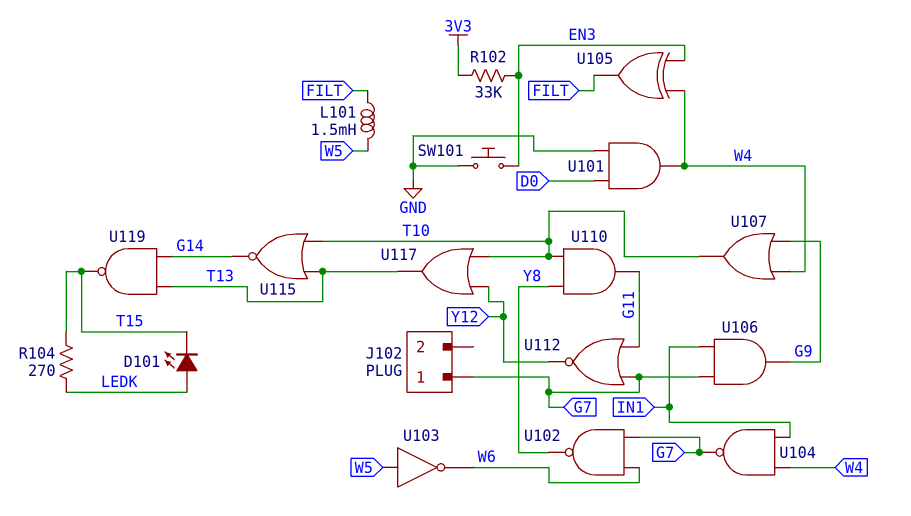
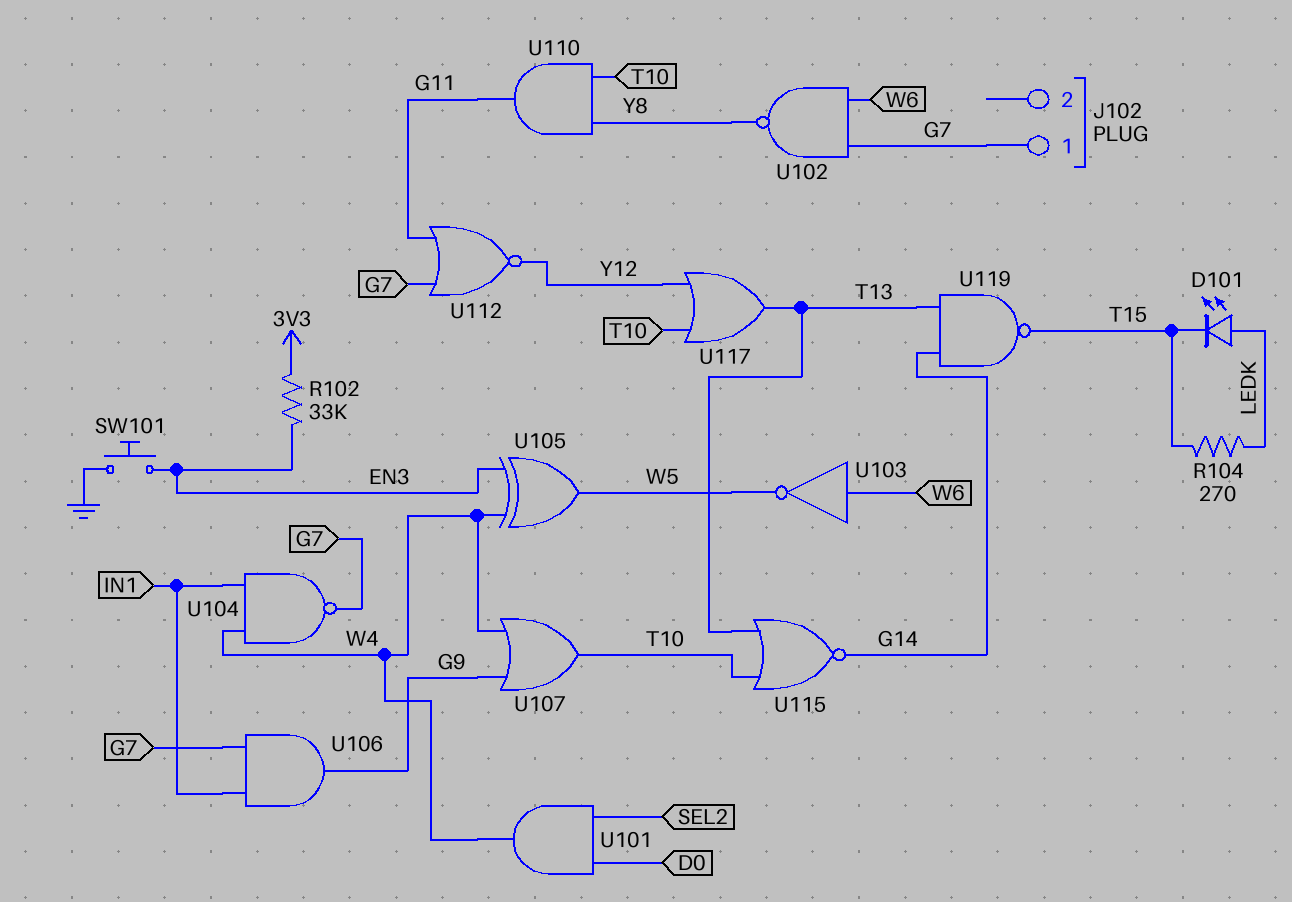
L101: 1.5mH (FILT, W5) -> none
U101: AND (in D0, in GND, out W4) -> AND (in D0, in SEL2, out W4)
U103: NOT (in W5, out W6) -> NOT (in W6, out W5)
U105: XOR (in EN3, in W4, out FILT) -> XOR (in EN3, in W4, out W5)

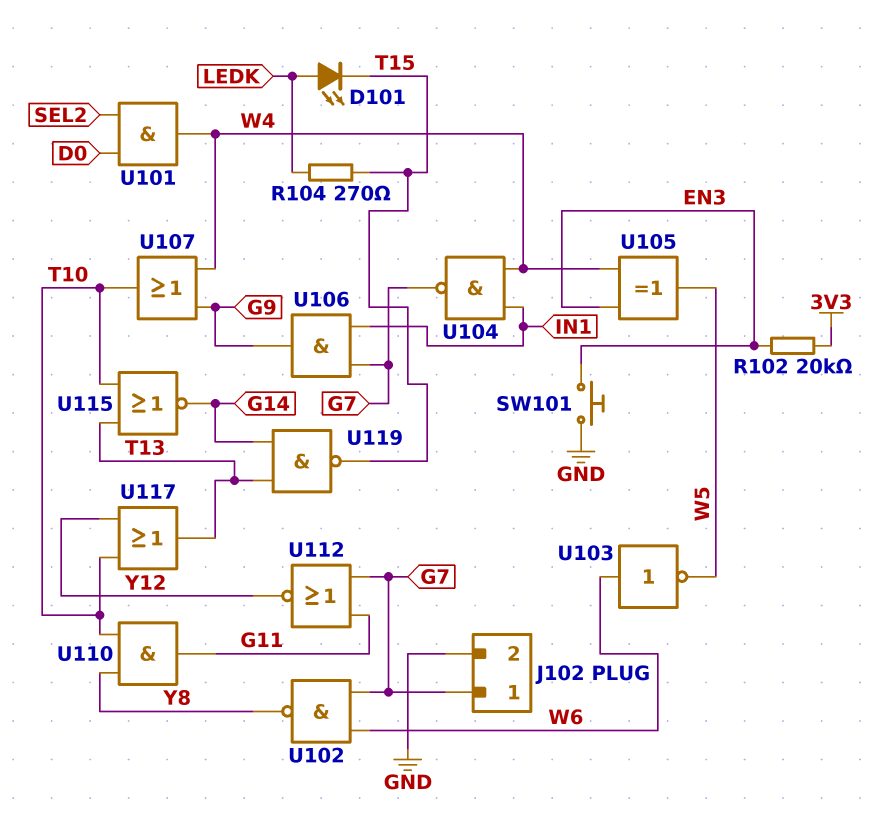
J102 pin 2: none -> GND
R102: 33k (3V3, EN3) -> 20k (3V3, EN3)

